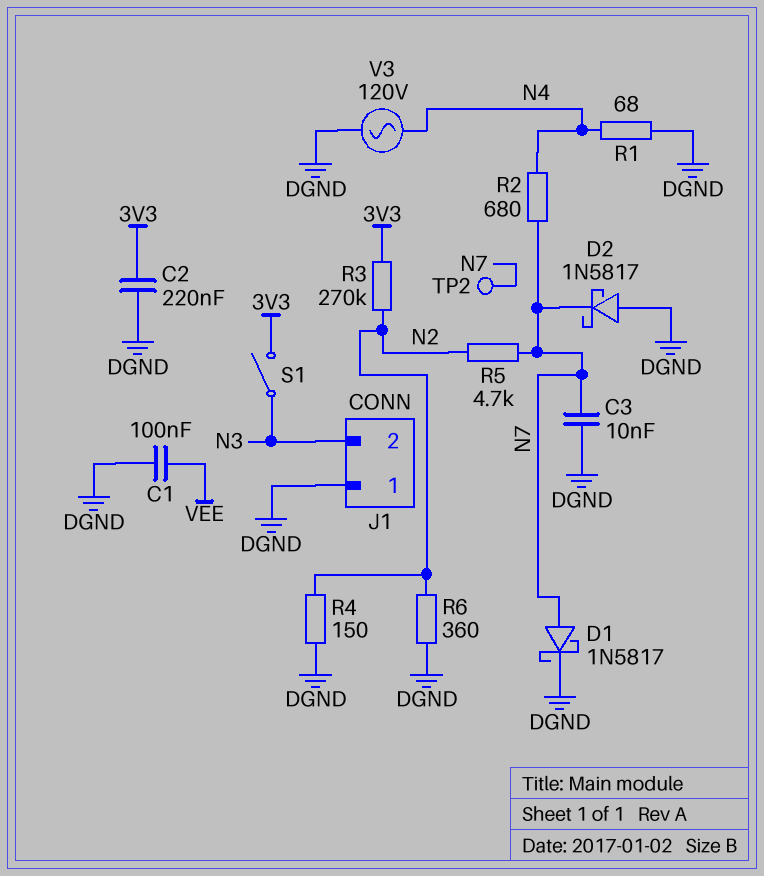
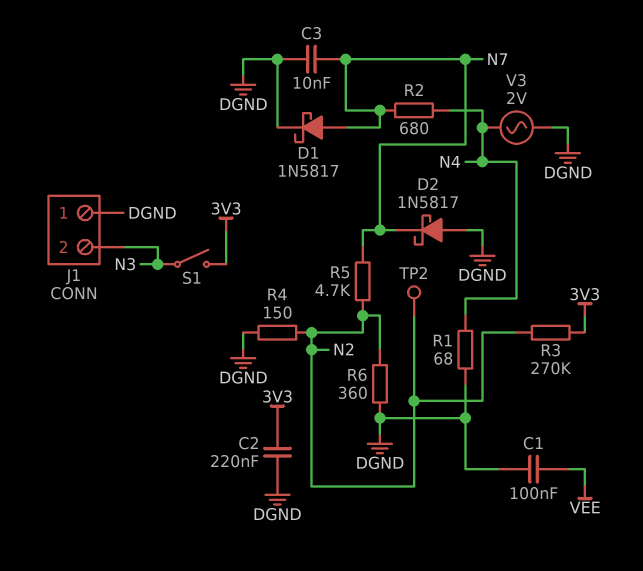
TP2: test point (N7) -> test point (N2)
V3: AC 120V (DGND, N4) -> AC 2V (DGND, N4)

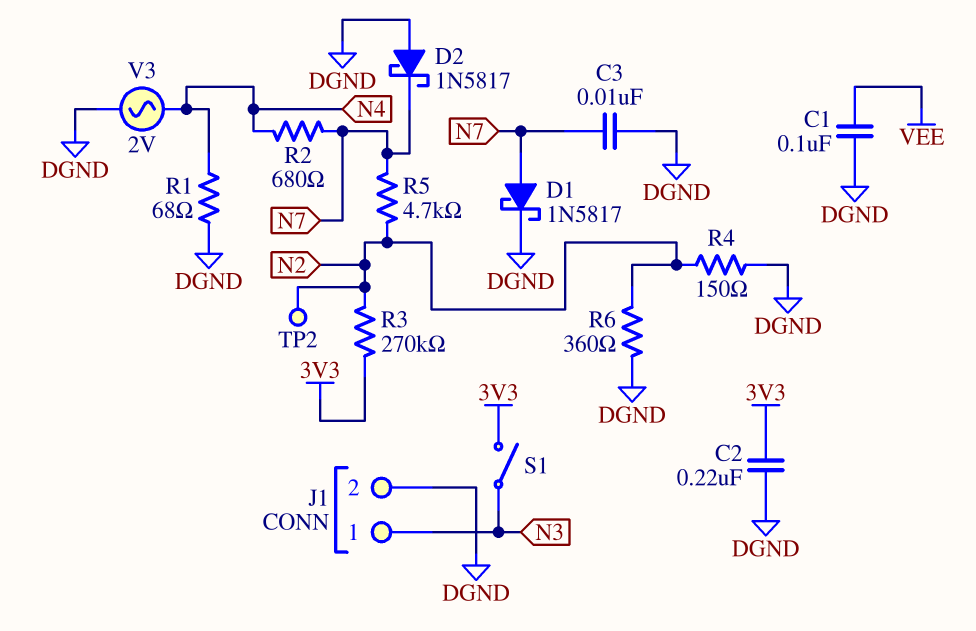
J1 pin 1: DGND -> N3
J1 pin 2: N3 -> DGND

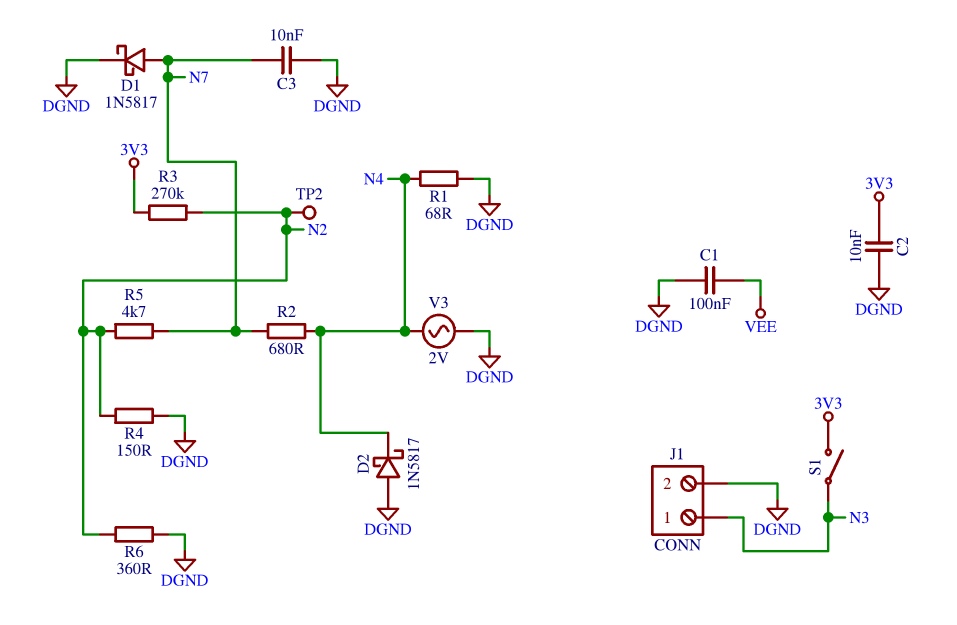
C2: 220nF (3V3, DGND) -> 10nF (3V3, DGND)
D2: schottky 1N5817 (A DGND, K N7) -> schottky 1N5817 (A DGND, K N4)

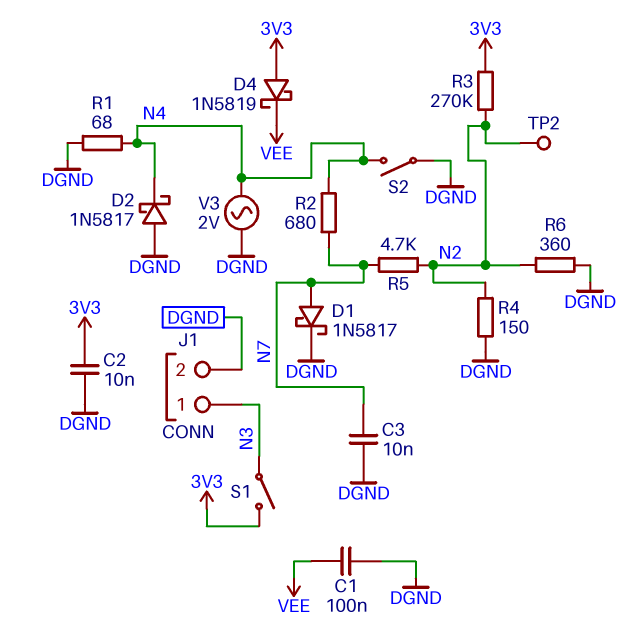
D4: none -> schottky 1N5819 (A 3V3, K VEE)
S2: none -> switch (DGND, N4)

